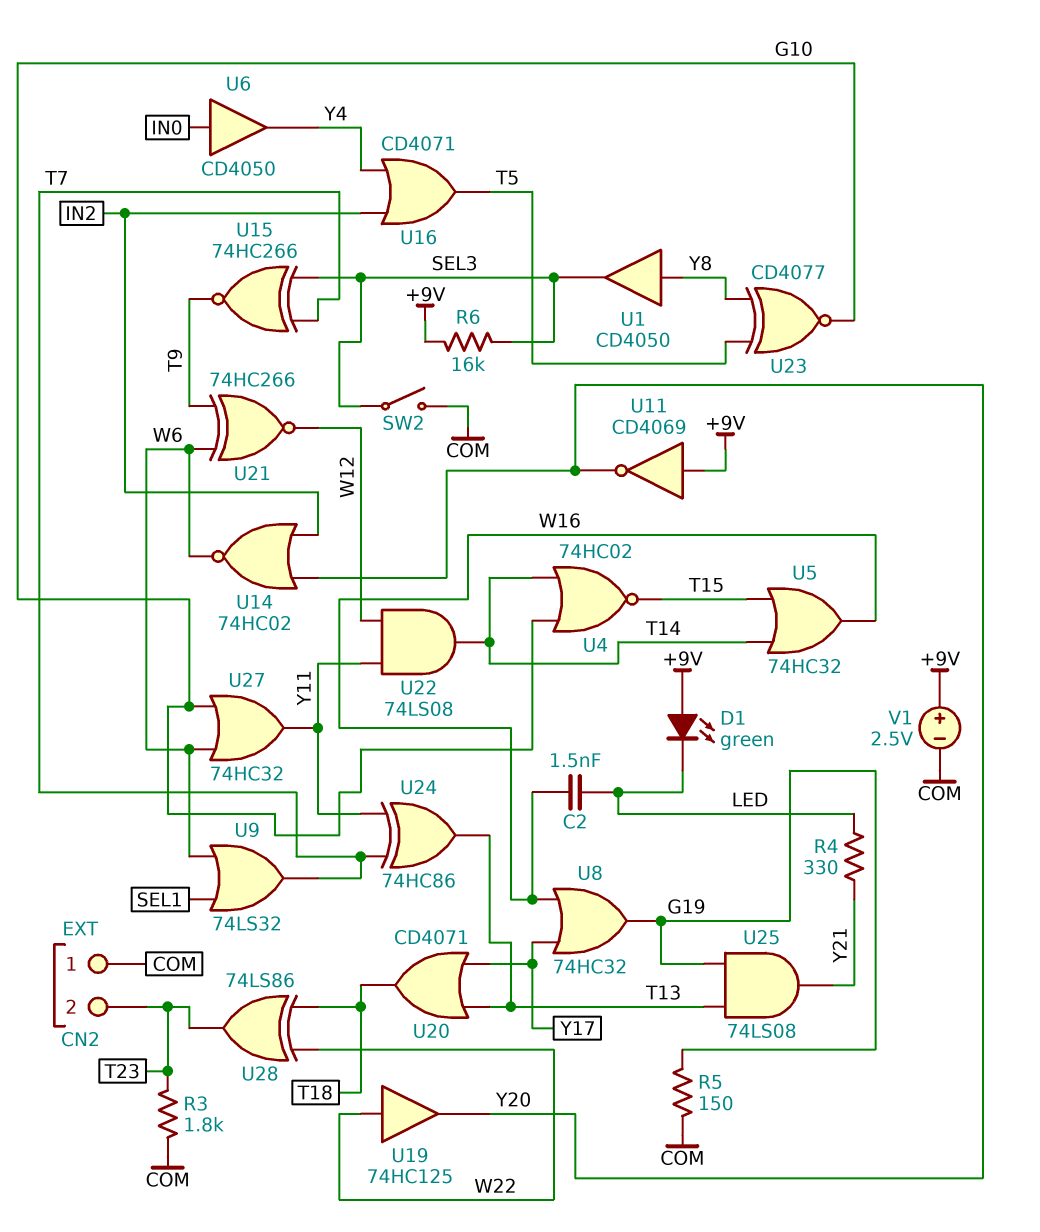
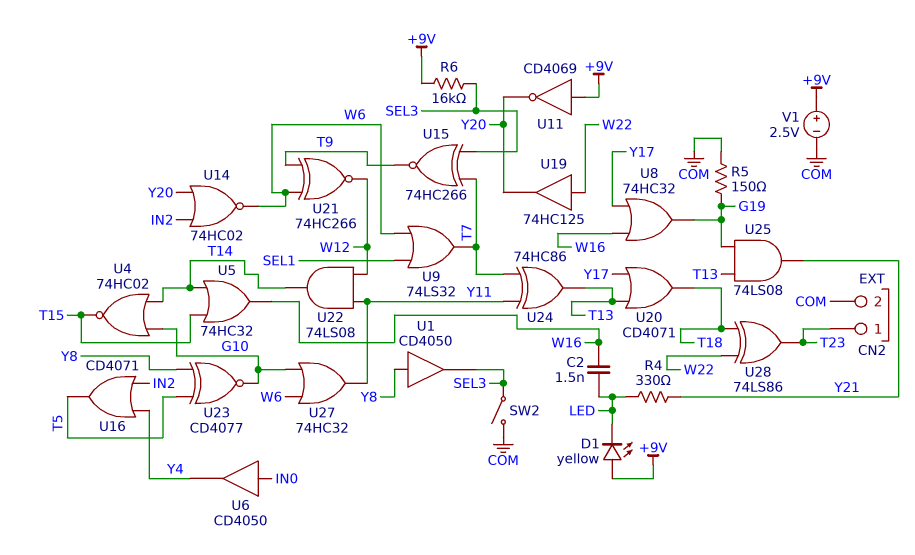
CN2 pin 1: COM -> T23
CN2 pin 2: T23 -> COM
D1: LED green (A +9V, K LED) -> LED yellow (A +9V, K LED)
R3: 1.8k (COM, T23) -> none

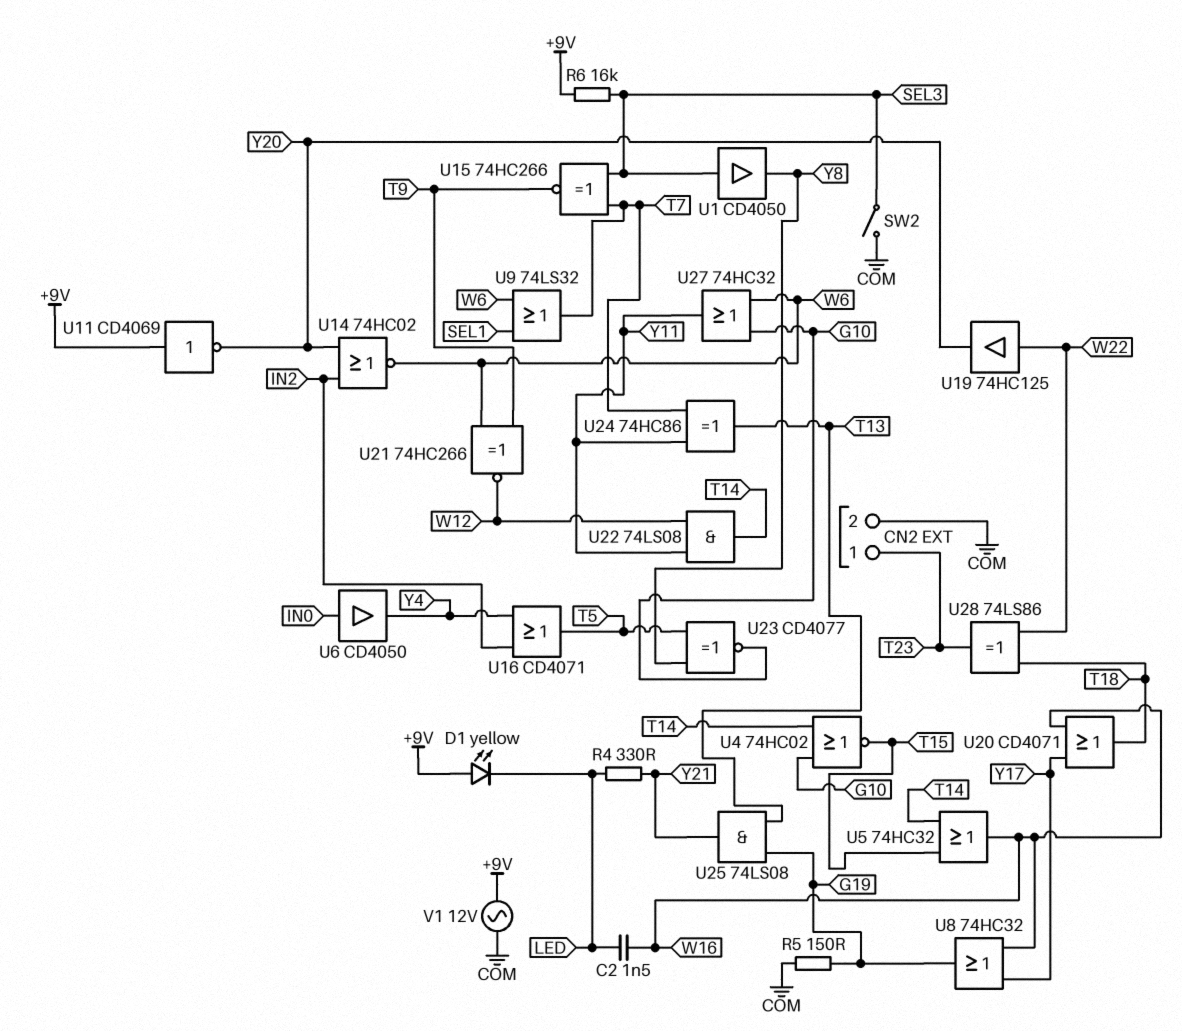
U1: buffer CD4050 (in Y8, out SEL3) -> buffer CD4050 (in SEL3, out Y8)
U20: OR CD4071 (in T13, in Y17, out T18) -> OR CD4071 (in W16, in Y17, out T18)
V1: 2.5V (plus +9V, minus COM) -> AC 12V (+9V, COM)

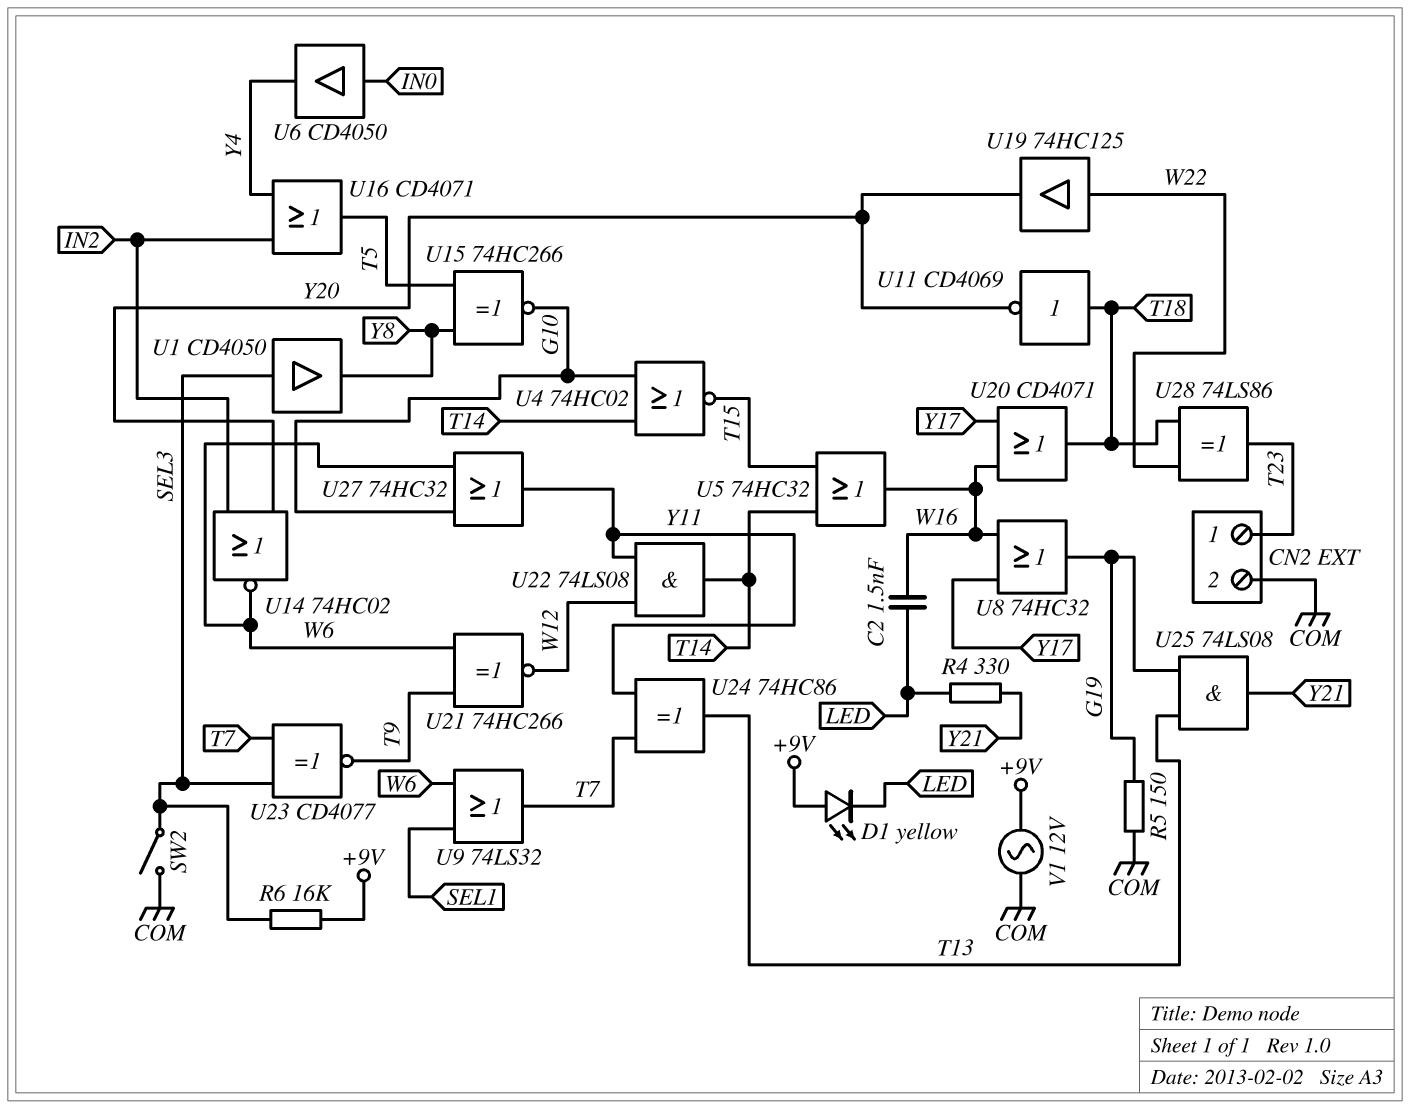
U11: NOT CD4069 (in +9V, out Y20) -> NOT CD4069 (in T18, out Y20)
U15: XNOR 74HC266 (in SEL3, in T7, out T9) -> XNOR 74HC266 (in T5, in Y8, out G10)
U23: XNOR CD4077 (in T5, in Y8, out G10) -> XNOR CD4077 (in SEL3, in T7, out T9)

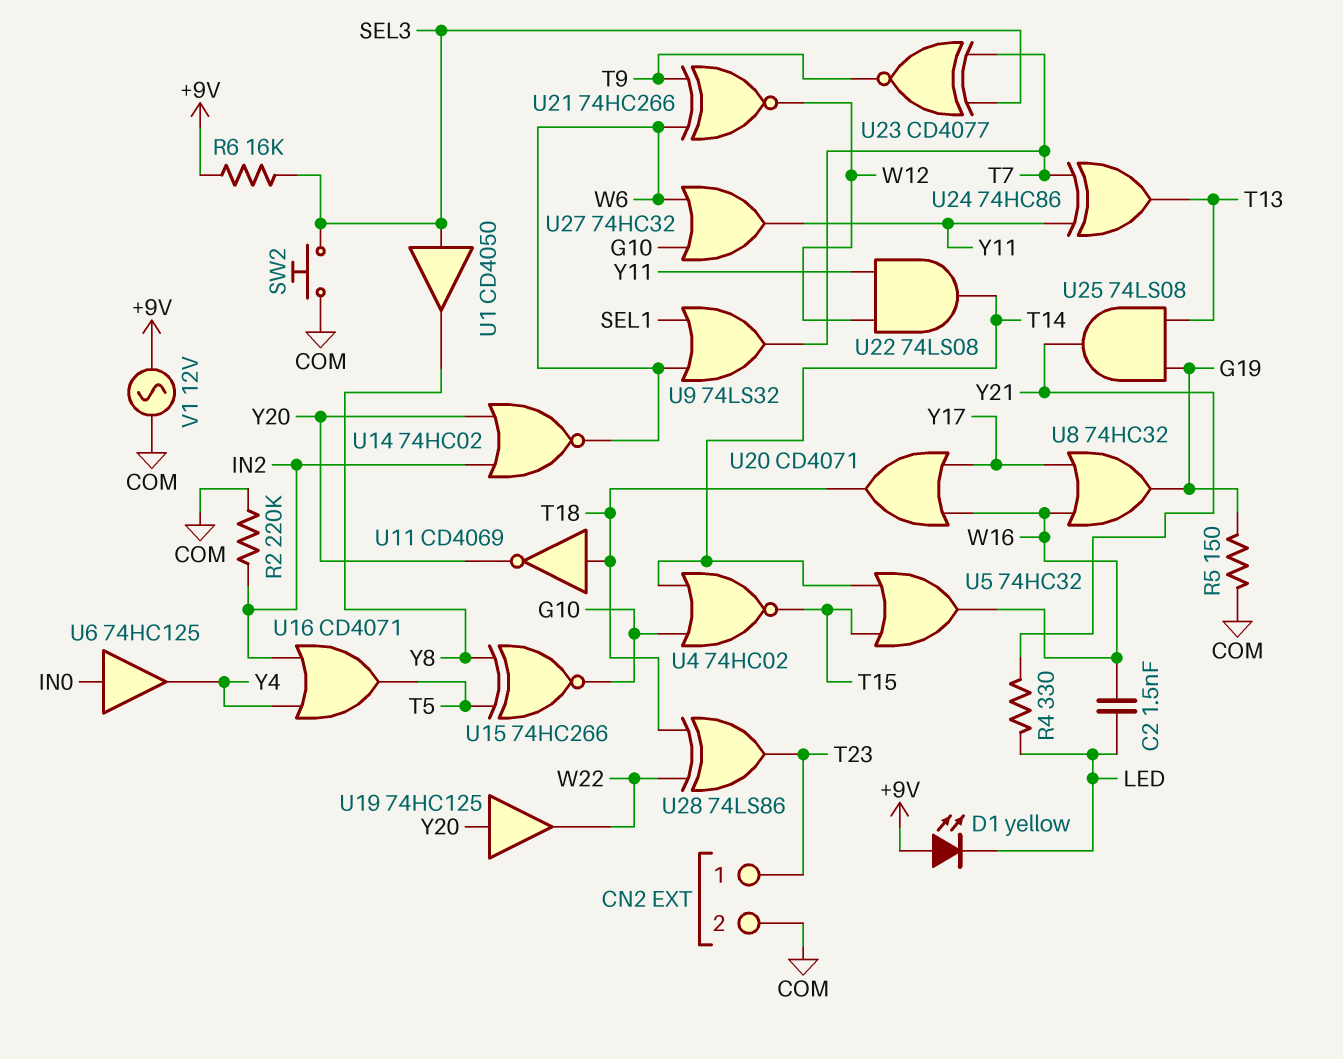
R2: none -> 220k (COM, IN2)
SW2: switch (COM, SEL3) -> button (COM, SEL3)
U6: buffer CD4050 (in IN0, out Y4) -> buffer 74HC125 (in IN0, out Y4)
U19: buffer 74HC125 (in W22, out Y20) -> buffer 74HC125 (in Y20, out W22)

